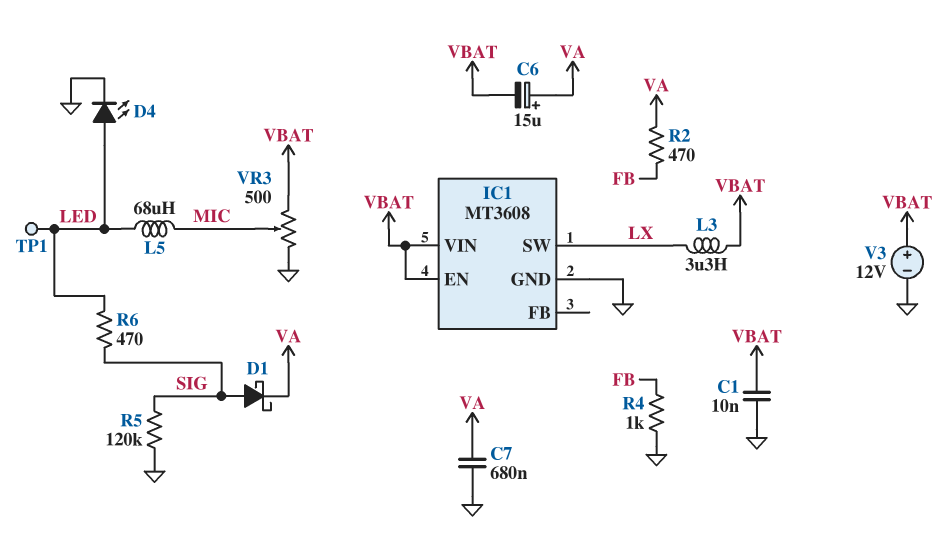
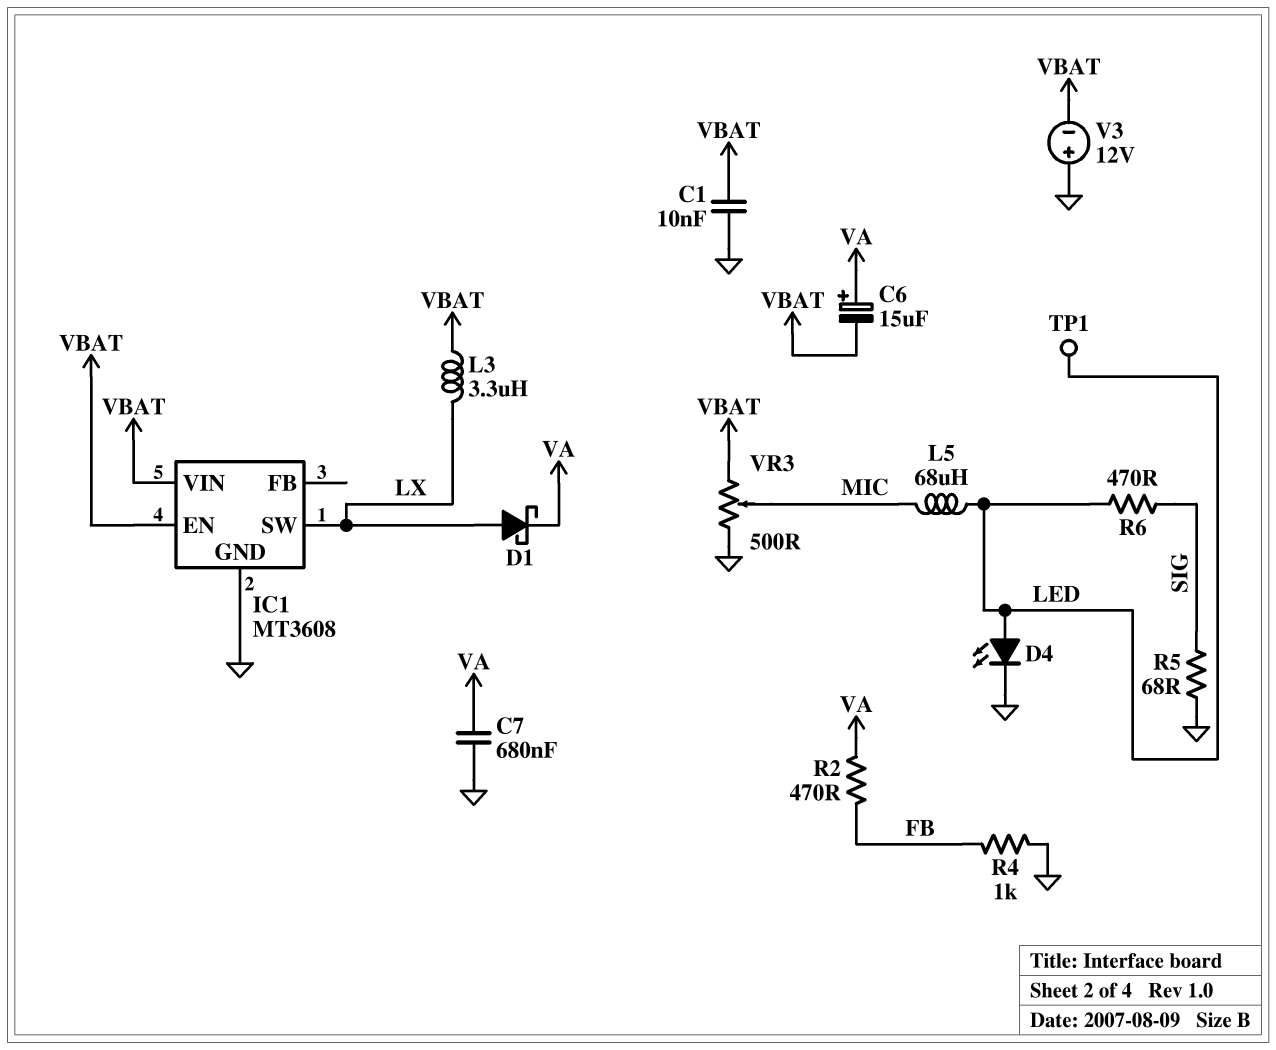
D1: schottky (A SIG, K VA) -> schottky (A LX, K VA)
R5: 120k (GND, SIG) -> 68 (GND, SIG)
V3: 12V (plus VBAT, minus GND) -> 12V (plus GND, minus VBAT)

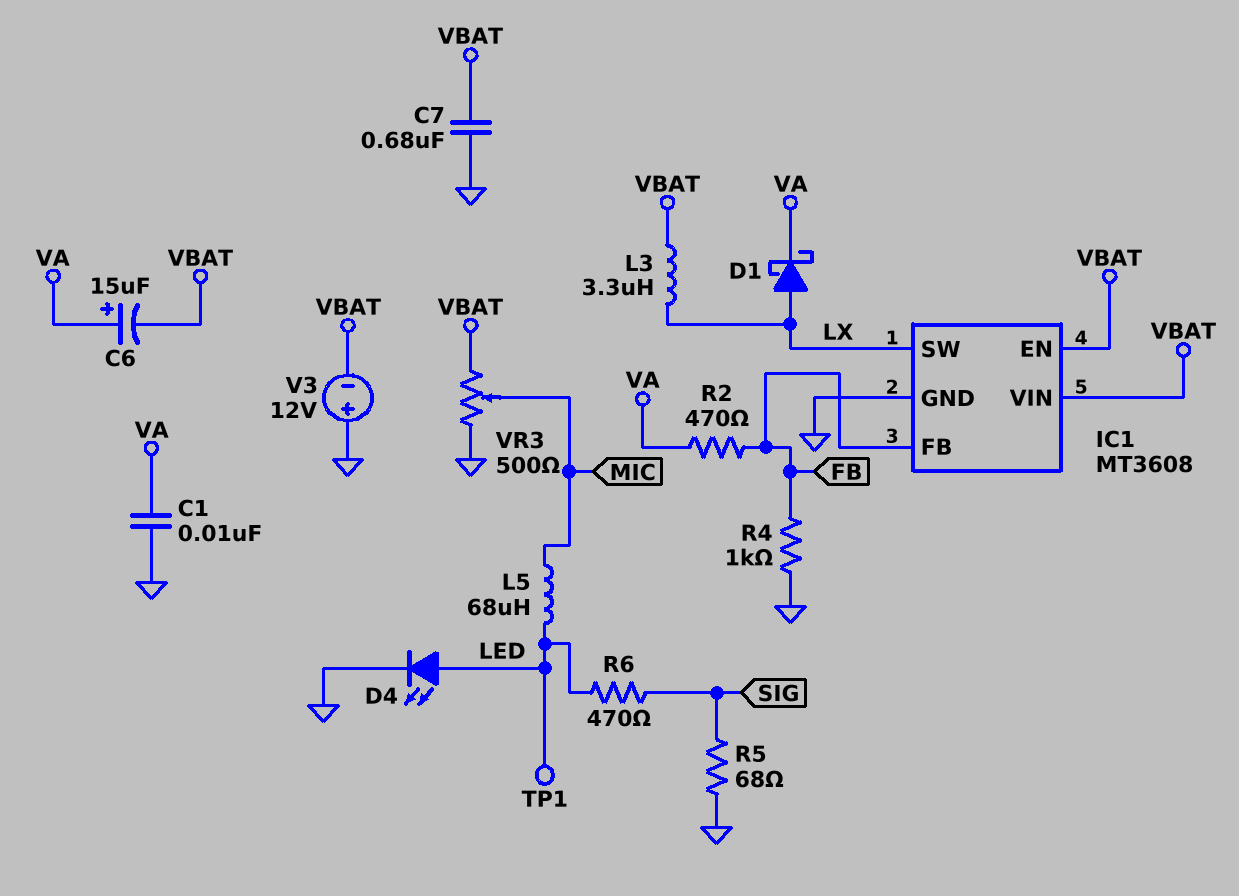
C1: 10nF (GND, VBAT) -> 10nF (GND, VA)
C7: 680nF (GND, VA) -> 680nF (GND, VBAT)
IC1 pin FB: none -> FB

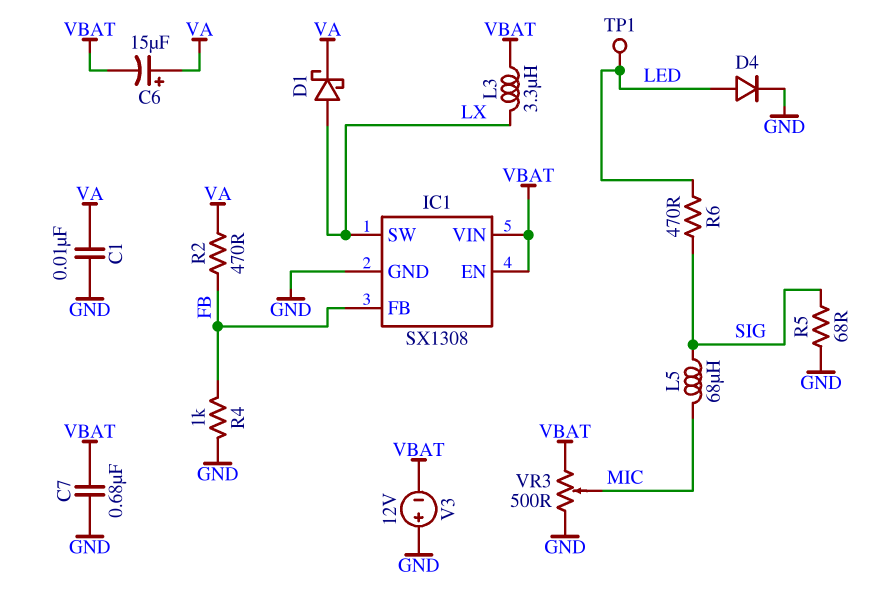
D4: LED (A LED, K GND) -> diode (A LED, K GND)
IC1: MT3608 -> SX1308
L5: 68uH (LED, MIC) -> 68uH (MIC, SIG)

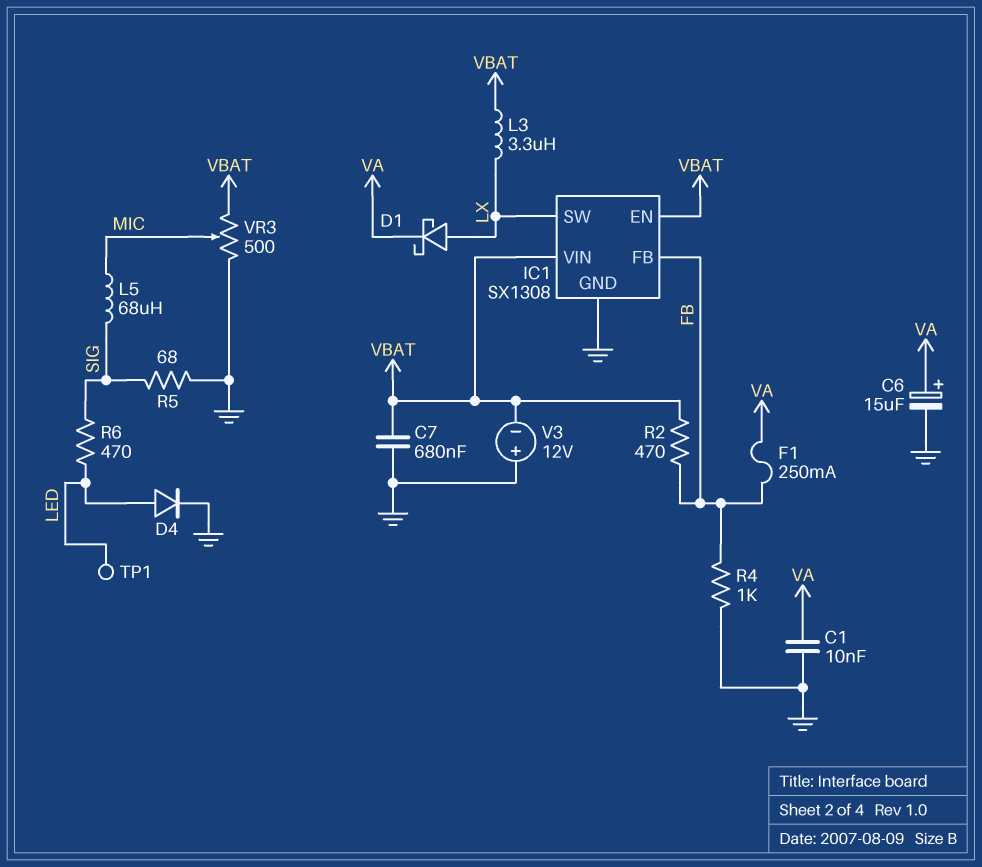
C6: 15uF (plus VA, minus VBAT) -> 15uF (plus VA, minus GND)
F1: none -> 250mA (FB, VA)
R2: 470 (FB, VA) -> 470 (FB, VBAT)

